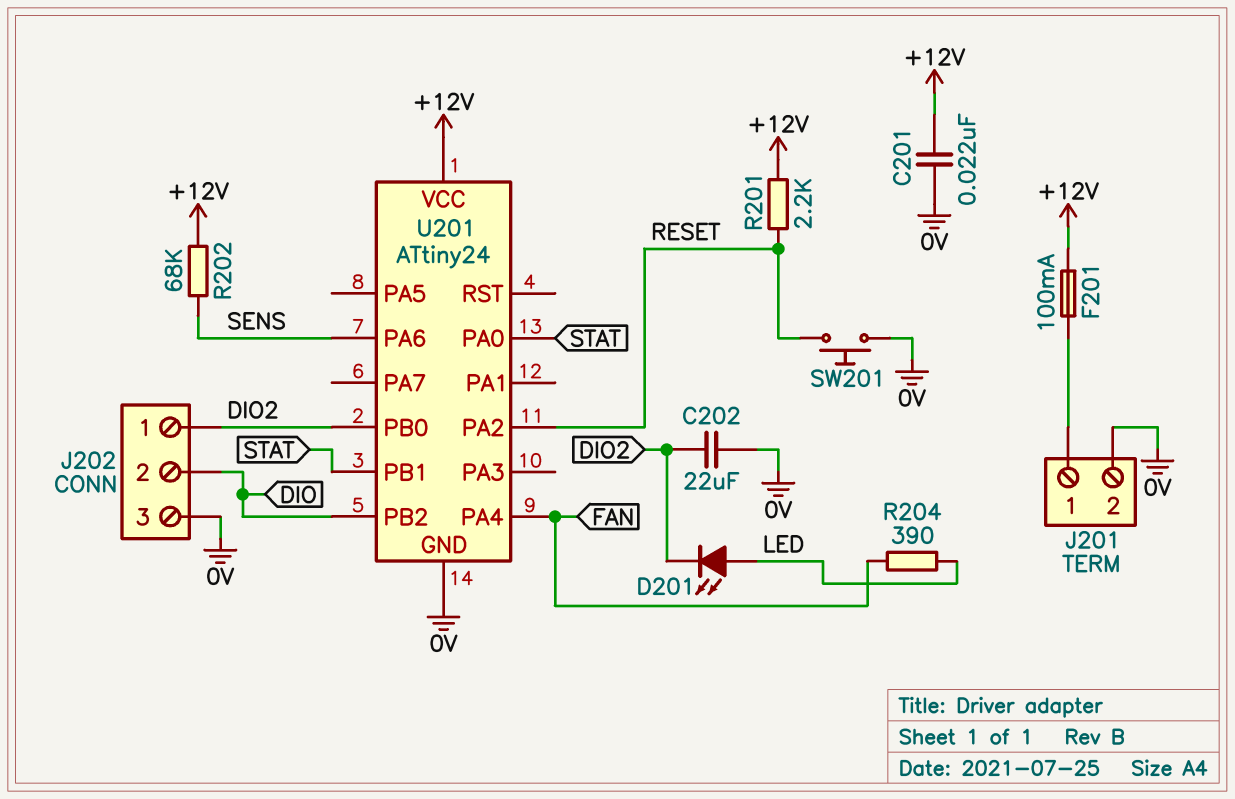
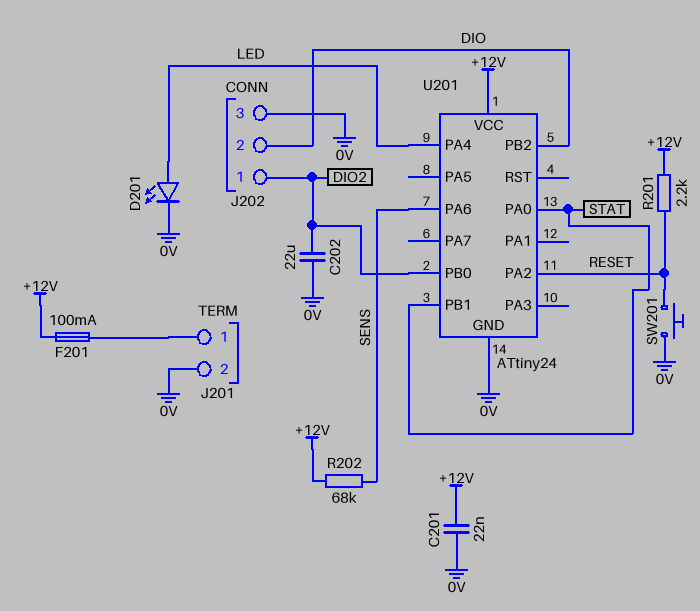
D201: LED (A LED, K DIO2) -> LED (A LED, K 0V)
R204: 390 (FAN, LED) -> none
U201 pin PA4: FAN -> LED

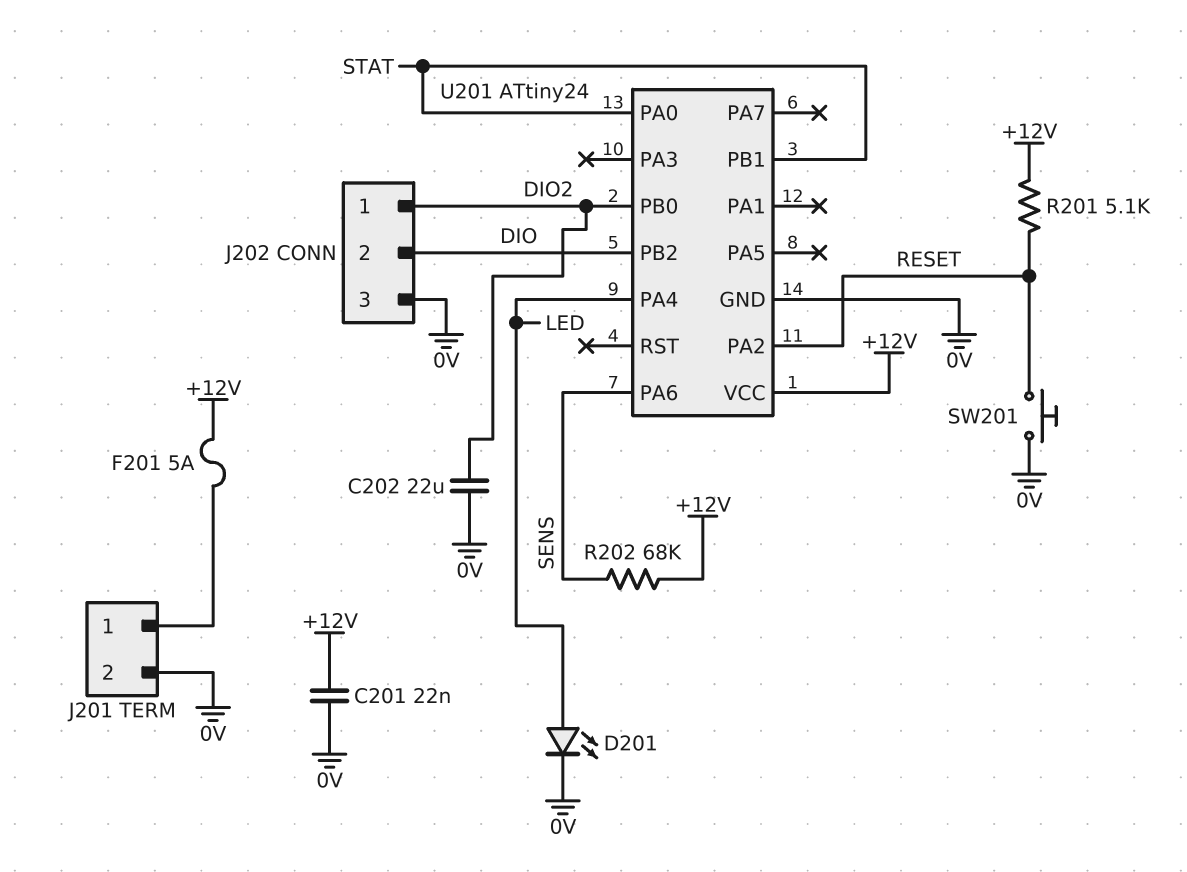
F201: 100mA (+12V, J201/1) -> 5A (+12V, J201/1)
R201: 2.2k (+12V, RESET) -> 5.1k (+12V, RESET)

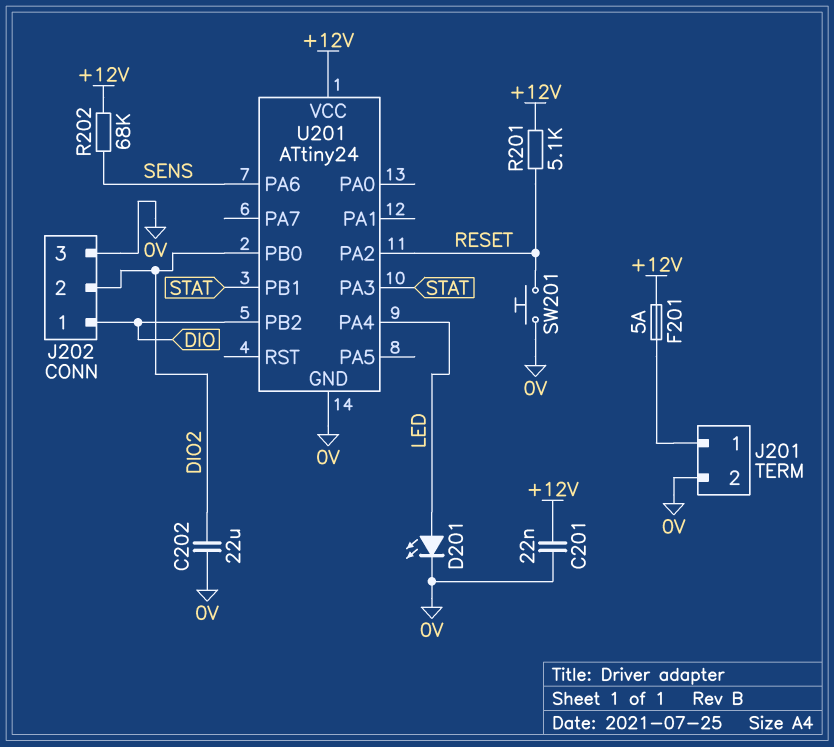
J202 pin 1: DIO2 -> DIO
J202 pin 2: DIO -> DIO2
U201 pin PA0: STAT -> none
U201 pin PA3: none -> STAT

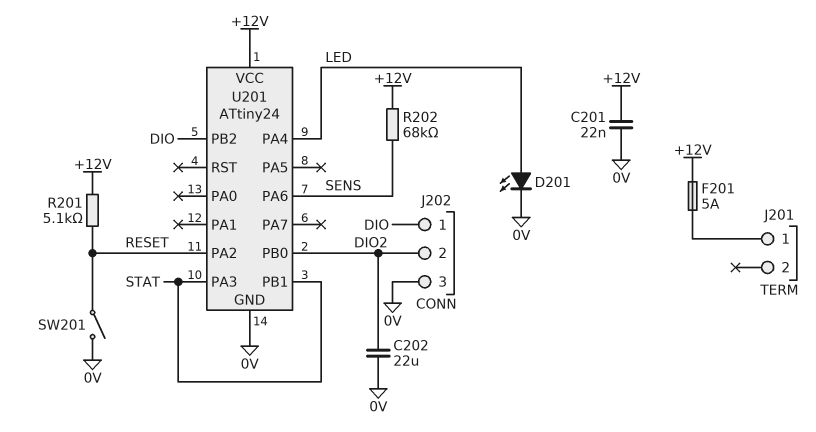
J201 pin 2: 0V -> none
SW201: button (0V, RESET) -> switch (0V, RESET)

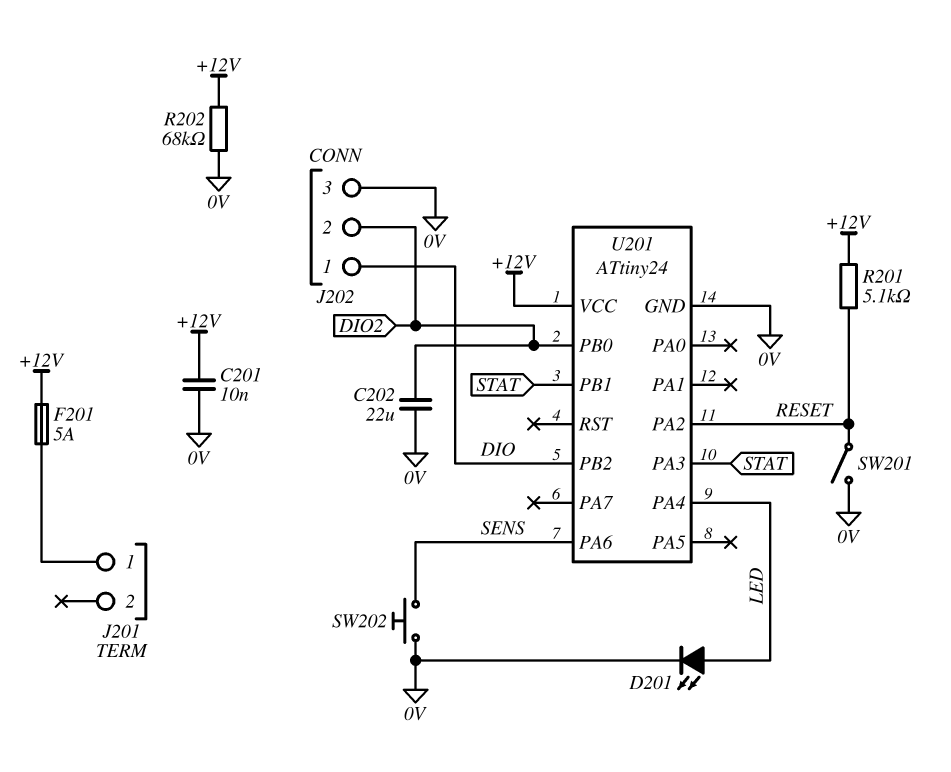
C201: 22nF (+12V, 0V) -> 10nF (+12V, 0V)
R202: 68k (+12V, SENS) -> 68k (+12V, 0V)
SW202: none -> button (0V, SENS)

